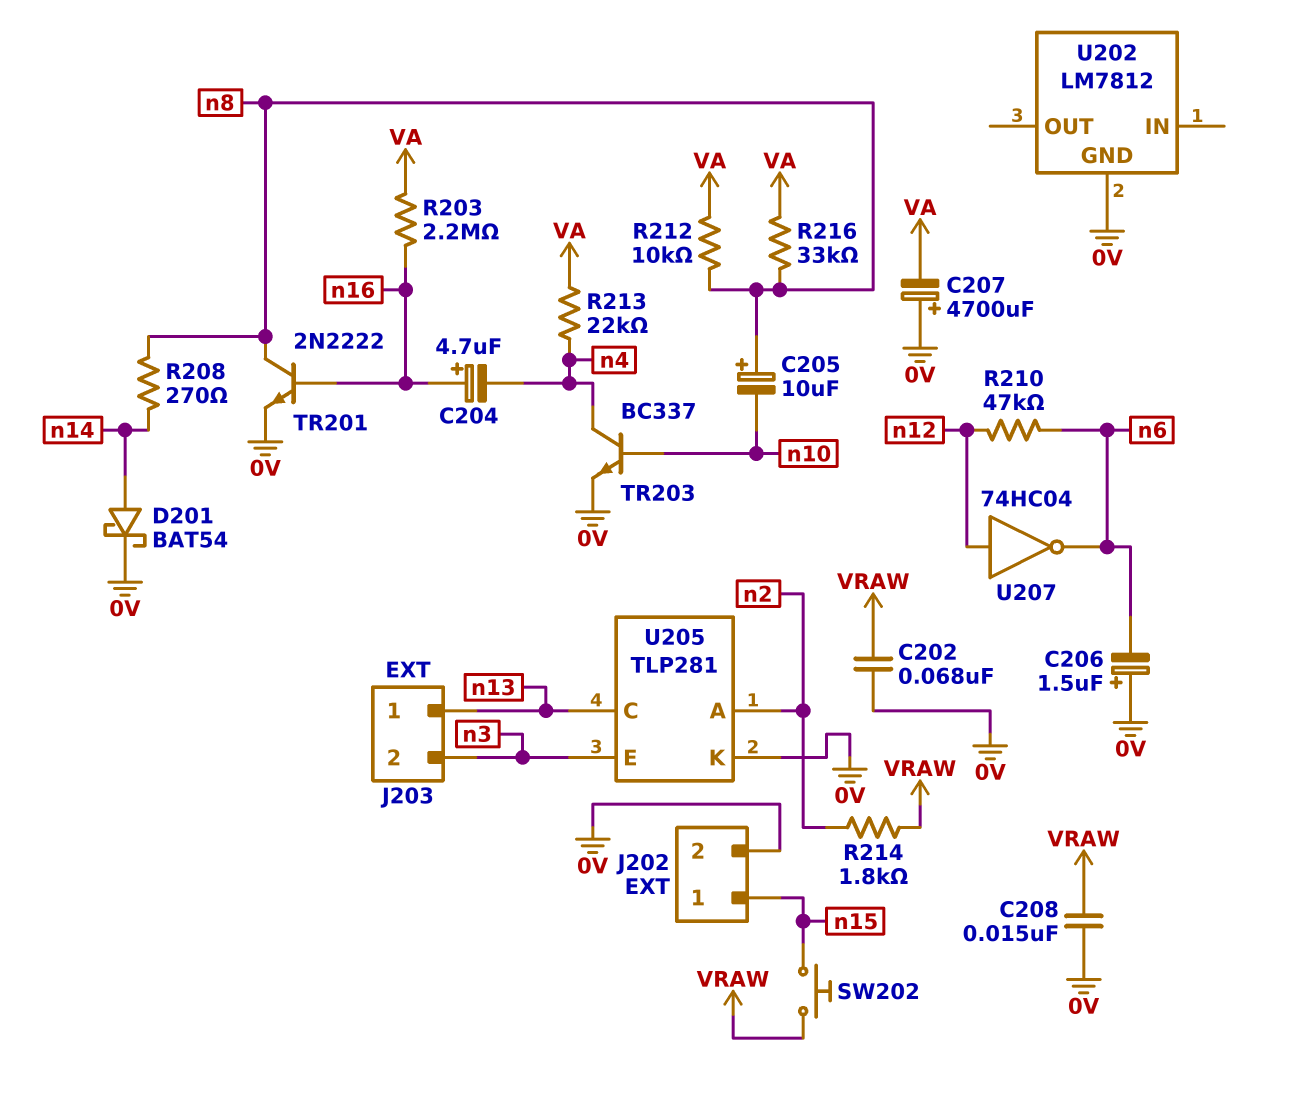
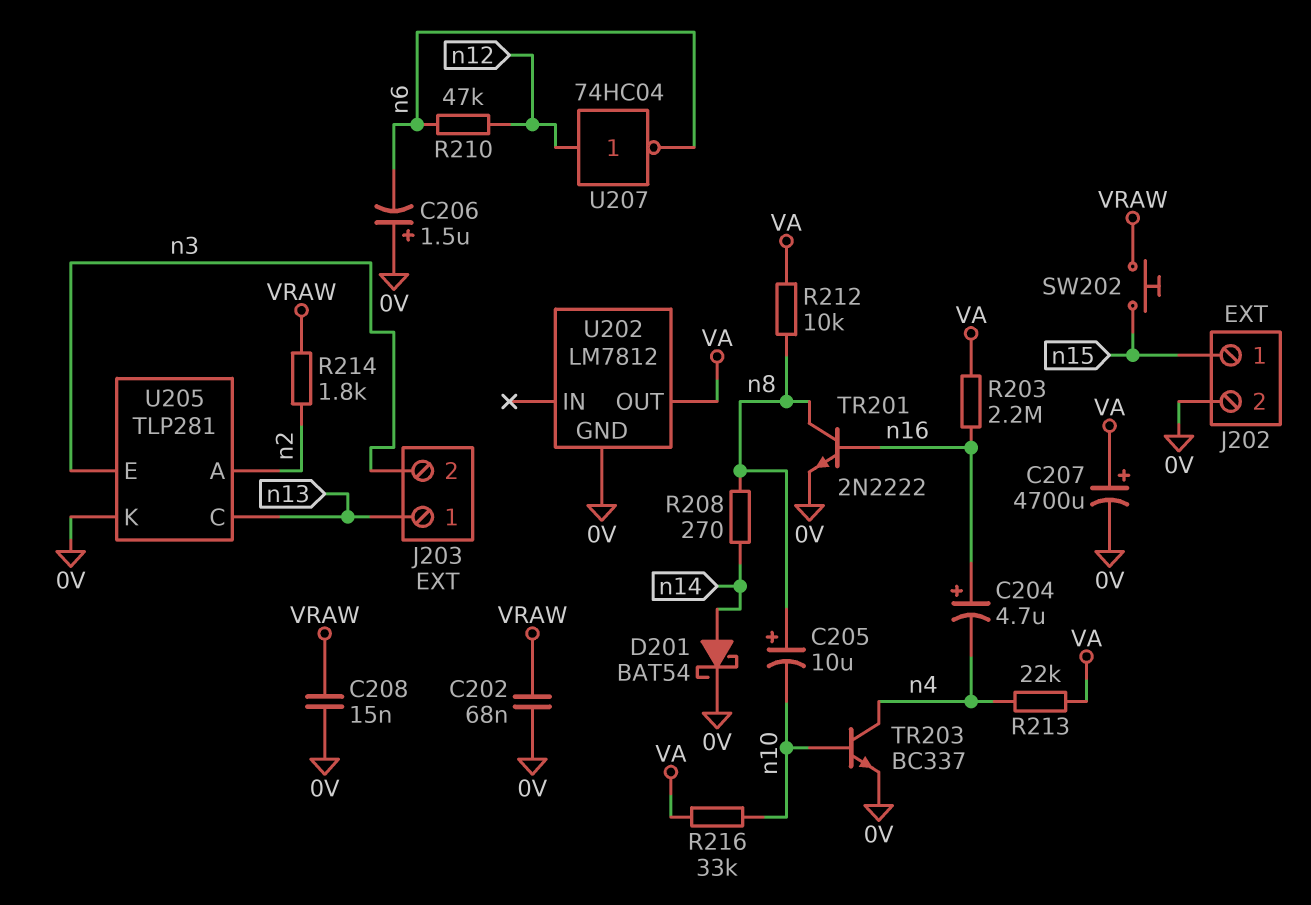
C207: 4700uF (plus 0V, minus VA) -> 4700uF (plus VA, minus 0V)
R216: 33k (VA, n8) -> 33k (VA, n10)
U202 pin OUT: none -> VA

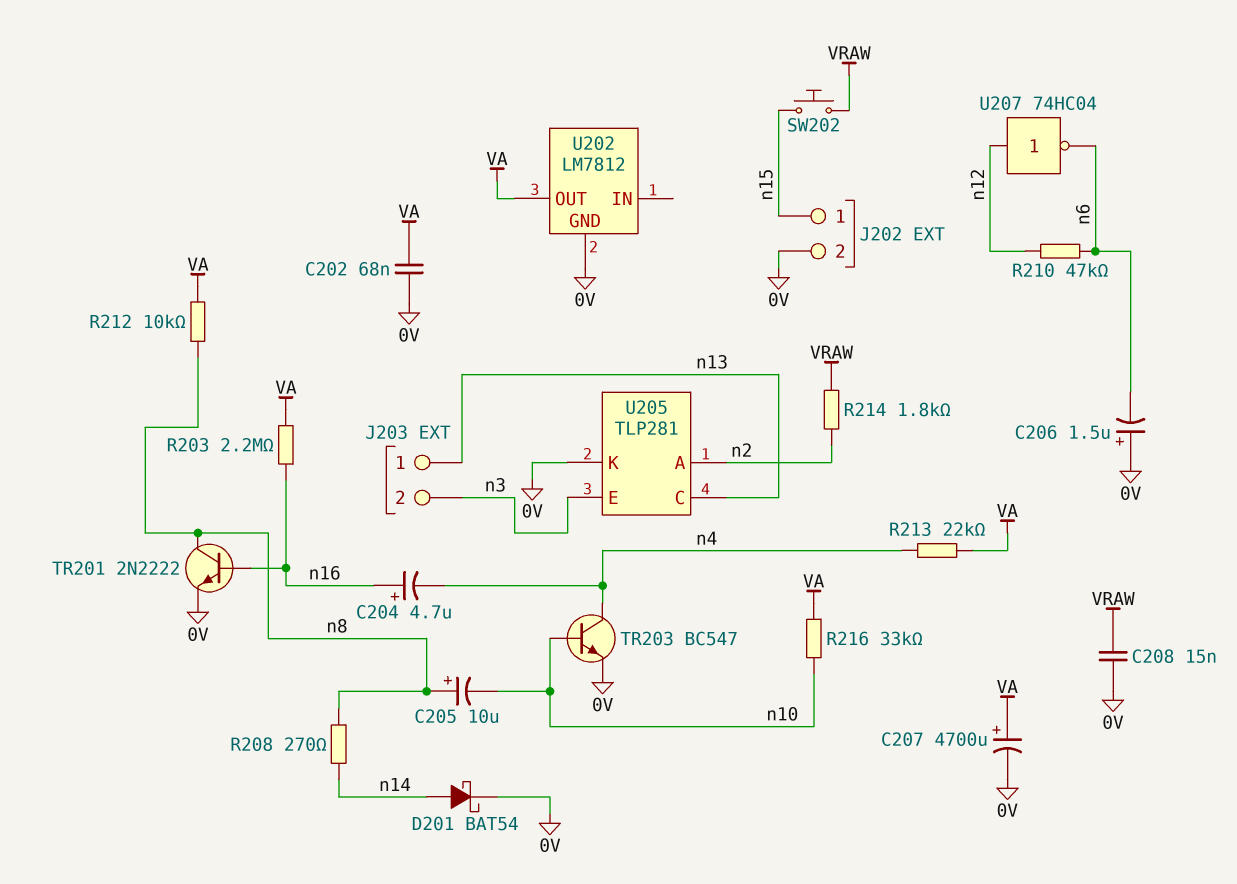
C202: 68nF (0V, VRAW) -> 68nF (0V, VA)
TR203: NPN BC337 (B n10, C n4, E 0V) -> NPN BC547 (B n10, C n4, E 0V)

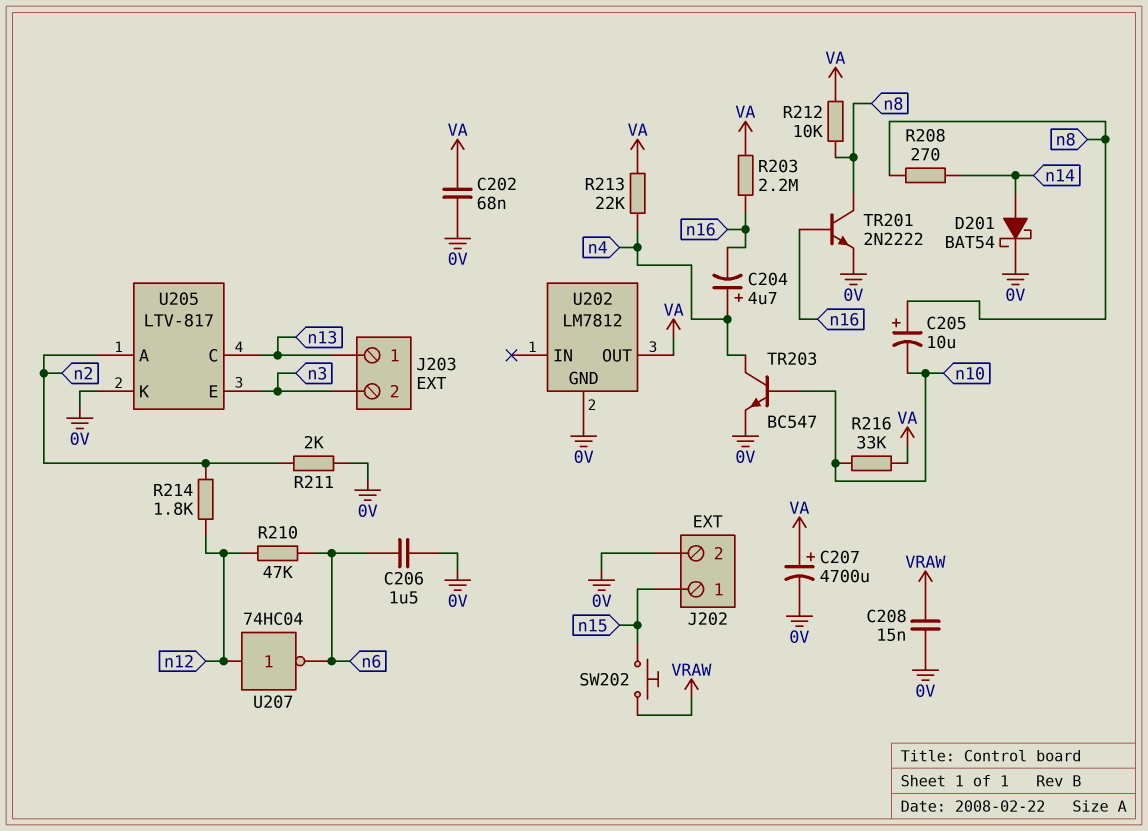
C204: 4.7uF (plus n16, minus n4) -> 4.7uF (plus n4, minus n16)
C206: 1.5uF (plus 0V, minus n6) -> 1.5uF (0V, n6)
R211: none -> 2k (0V, n2)
R214: 1.8k (VRAW, n2) -> 1.8k (n2, n12)
U205: TLP281 -> LTV-817

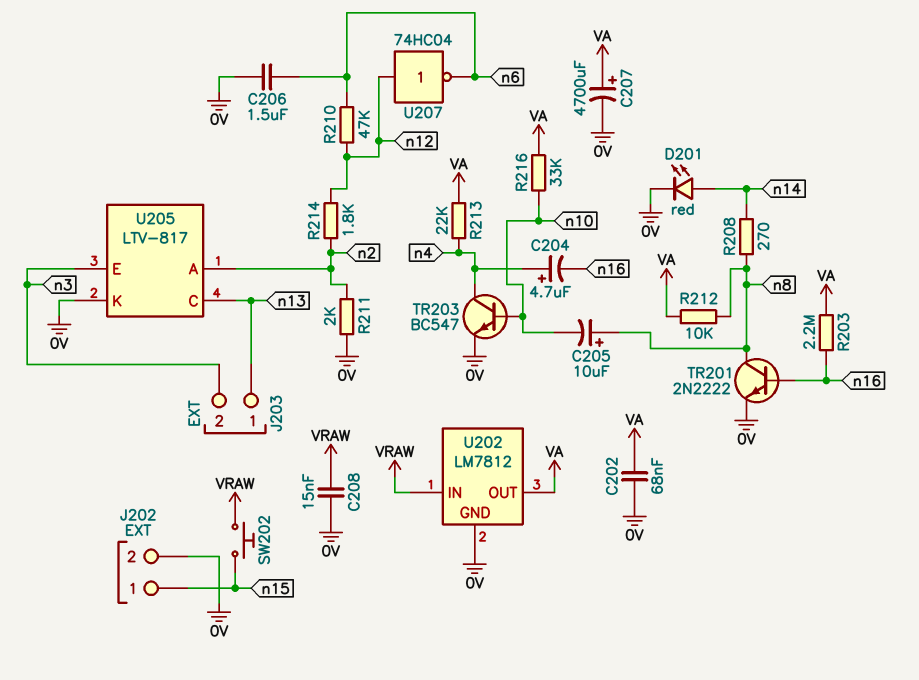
D201: schottky BAT54 (A n14, K 0V) -> LED red (A n14, K 0V)
U202 pin IN: none -> VRAW

